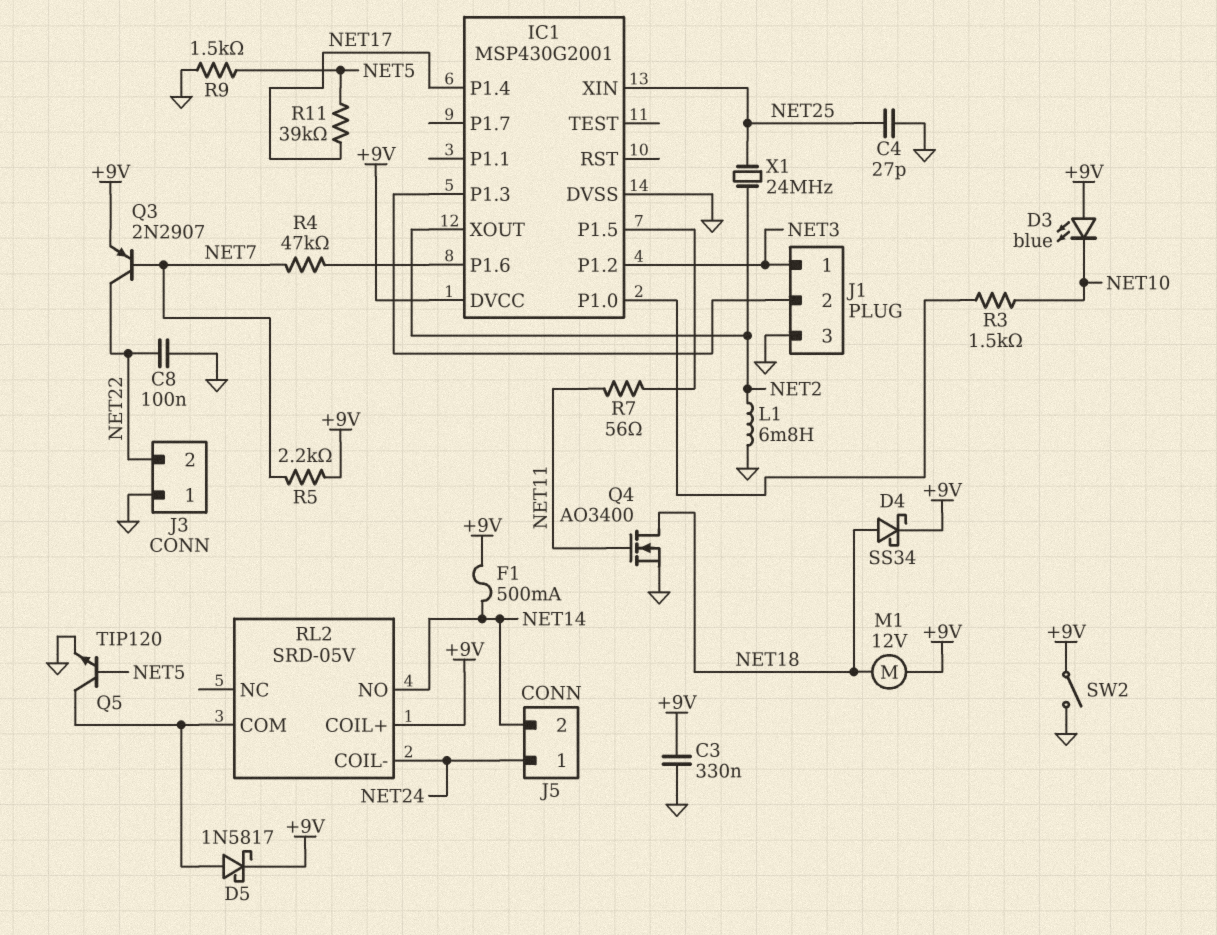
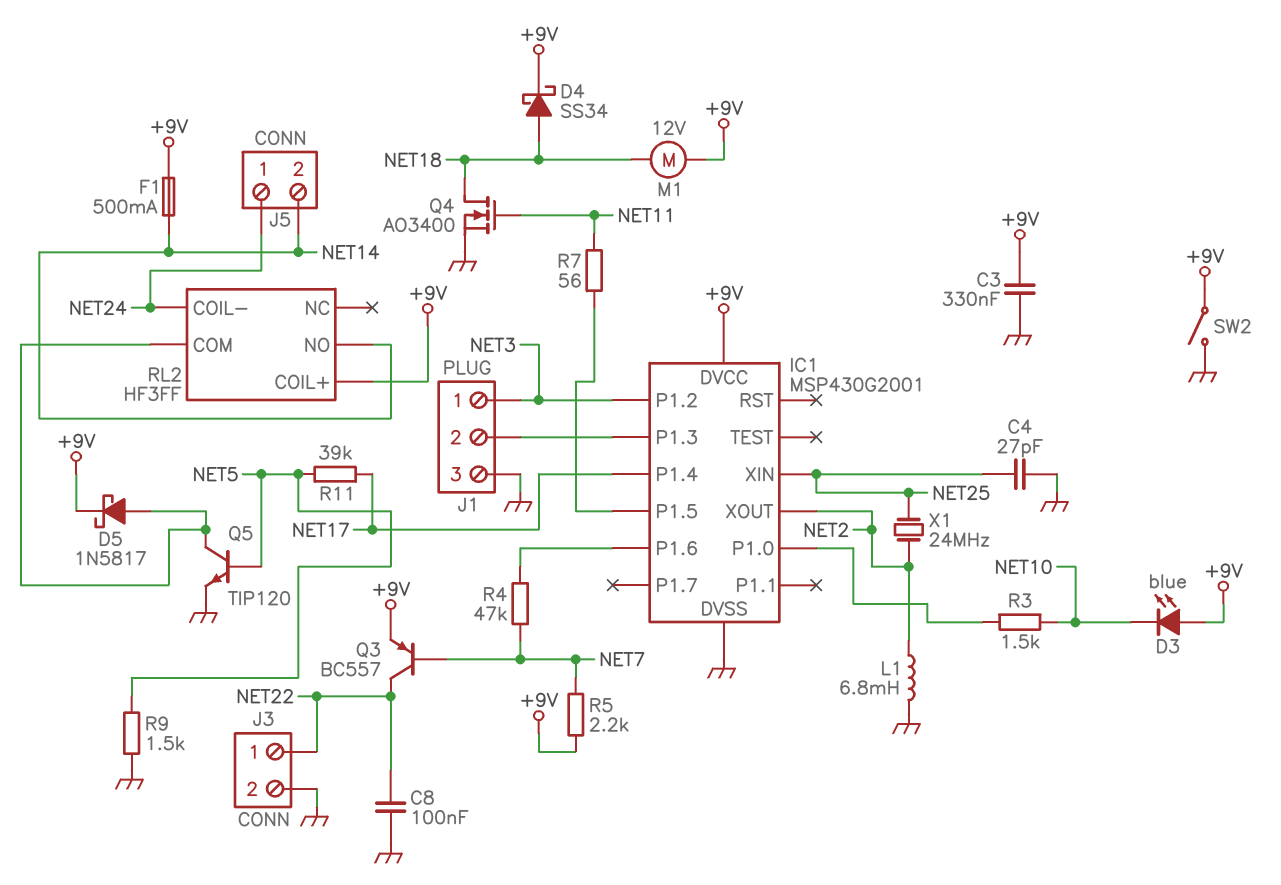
J3 pin 1: GND -> NET22
J3 pin 2: NET22 -> GND
Q3: PNP 2N2907 (B NET7, C NET22, E +9V) -> PNP BC557 (B NET7, C NET22, E +9V)
RL2: SRD-05V -> HF3FF

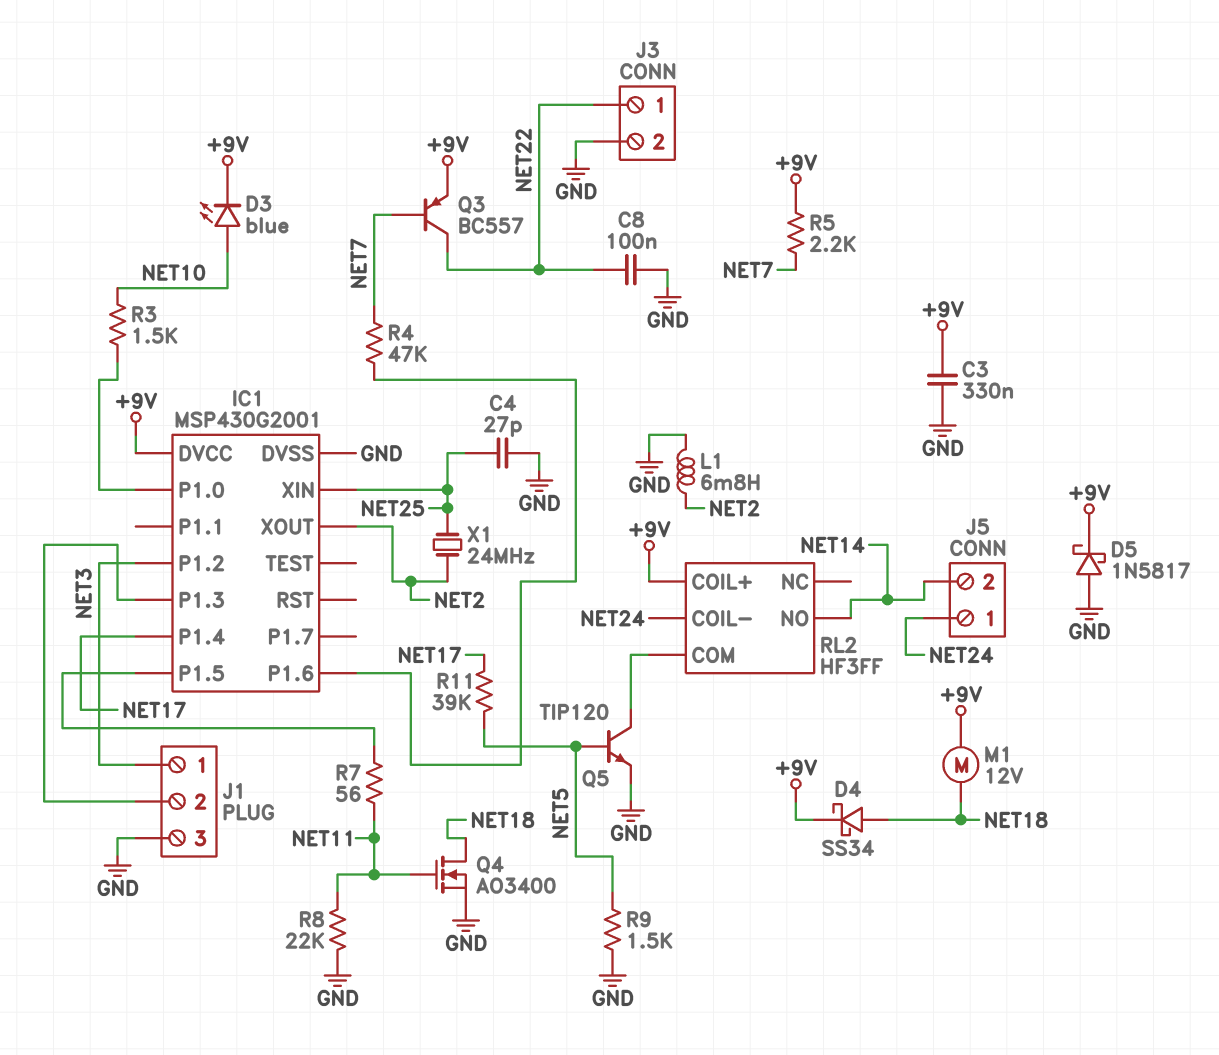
D3: LED blue (A +9V, K NET10) -> LED blue (A NET10, K +9V)
D5: schottky 1N5817 (A RL2/COM, K +9V) -> schottky 1N5817 (A GND, K +9V)
F1: 500mA (+9V, NET14) -> none
R8: none -> 22k (GND, NET11)
SW2: switch (+9V, GND) -> none

